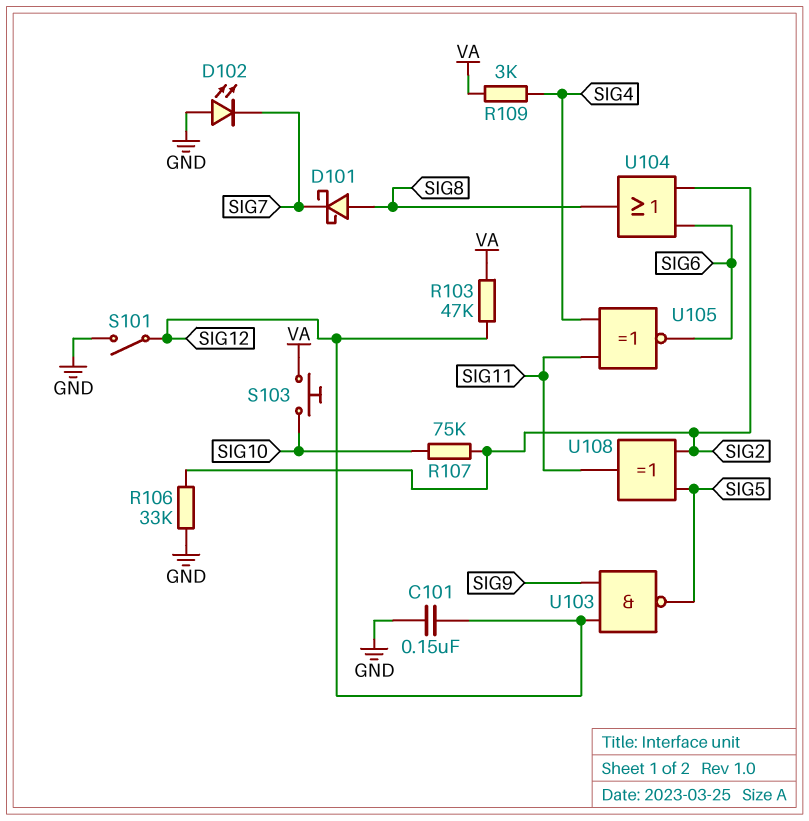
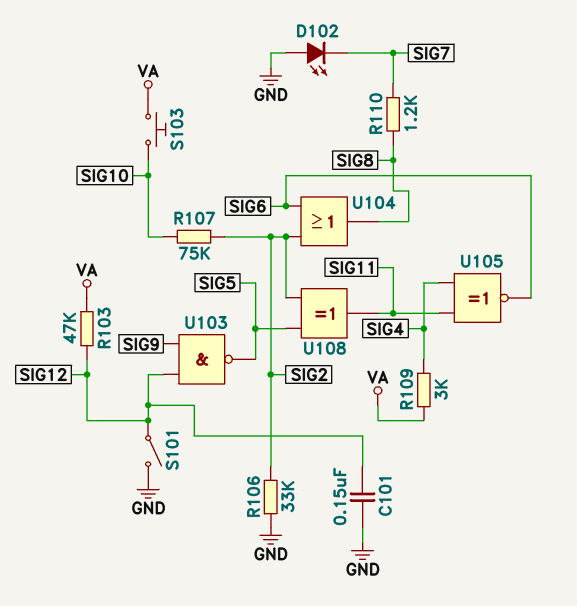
D101: schottky (A SIG8, K SIG7) -> none
R110: none -> 1.2k (SIG7, SIG8)

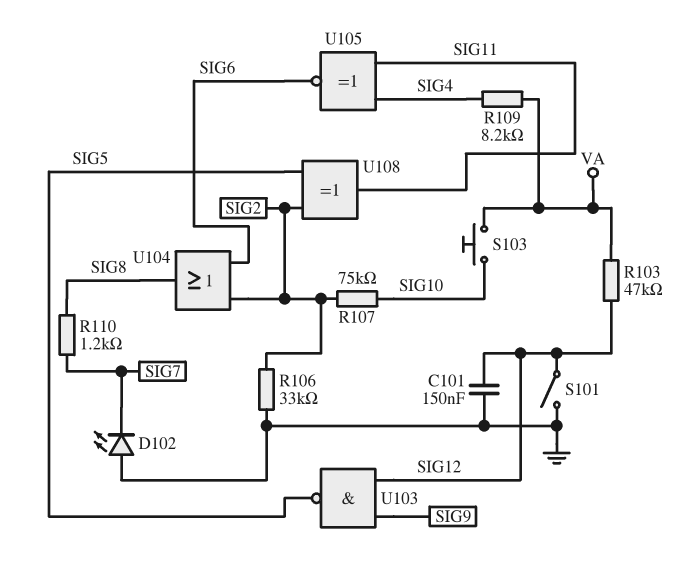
R109: 3k (SIG4, VA) -> 8.2k (SIG4, VA)

